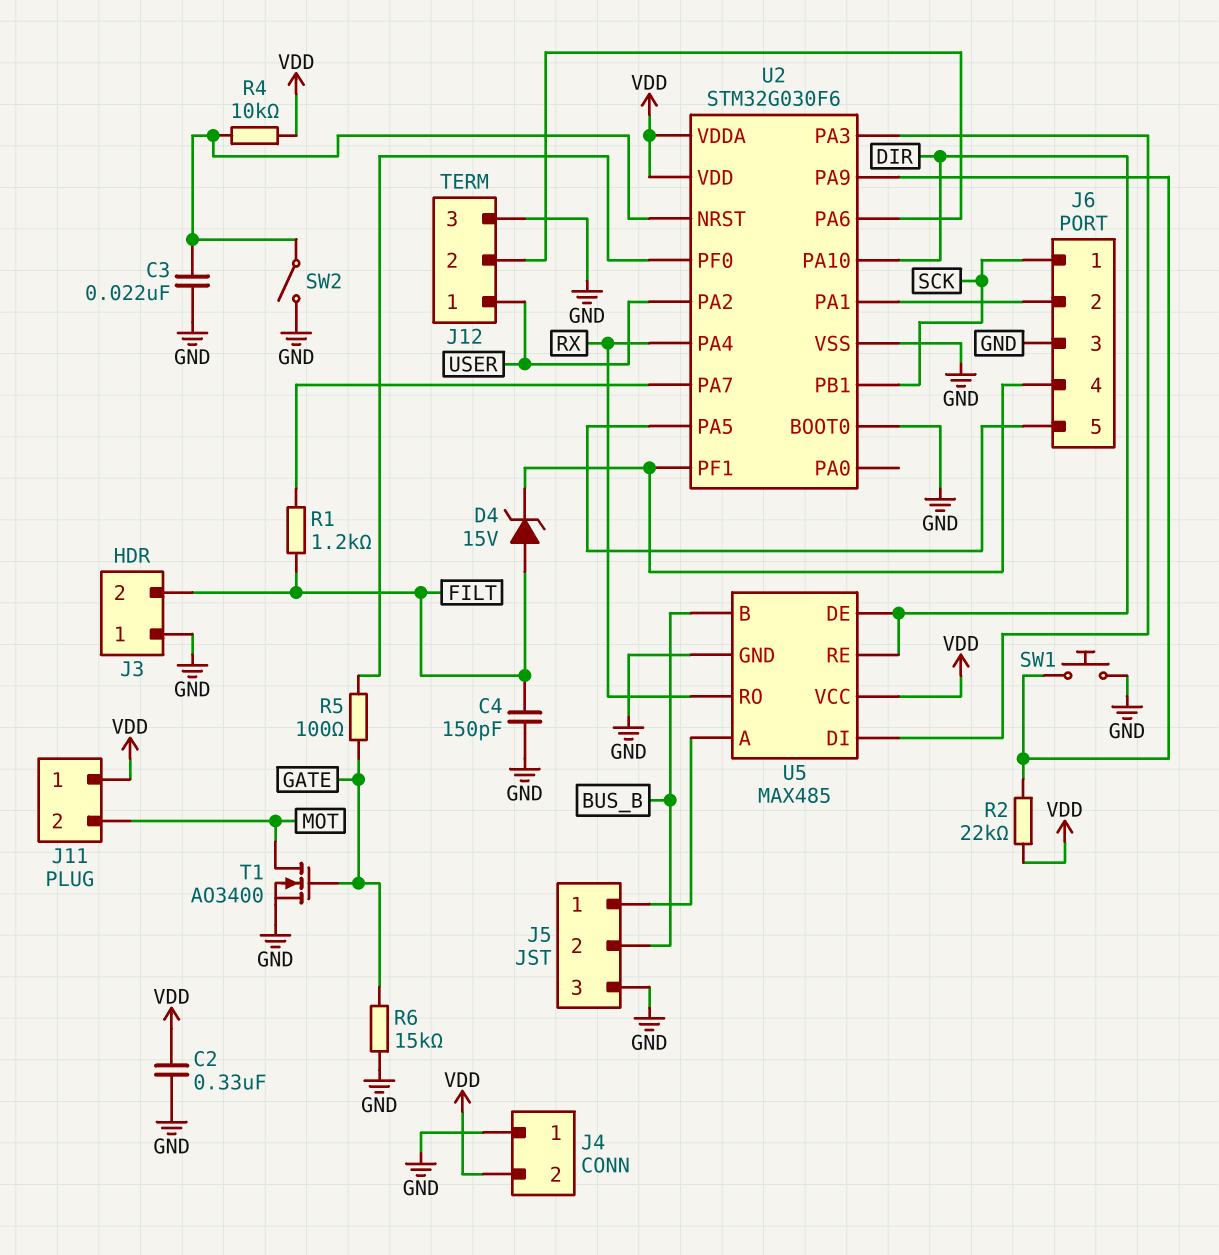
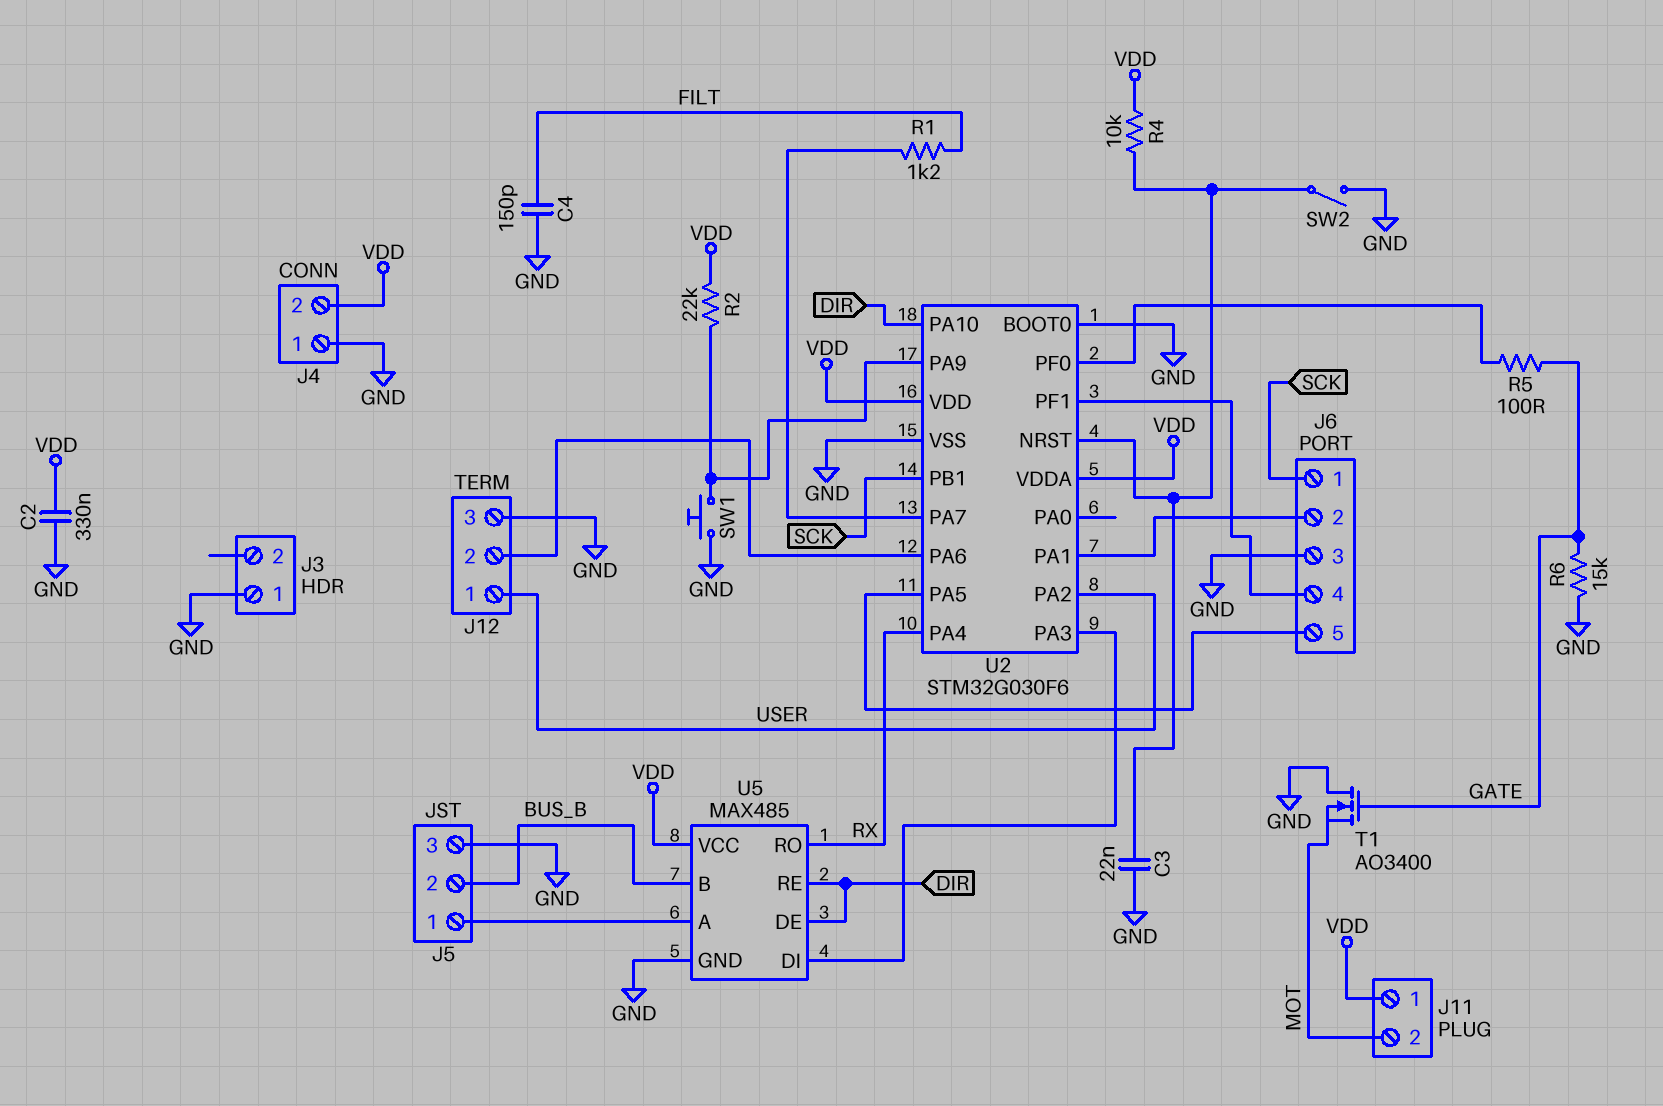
D4: zener 15V (A FILT, K J6/4) -> none
J3 pin 2: FILT -> none
T1: NMOS AO3400 (G GATE, D MOT, S GND) -> NMOS AO3400 (G GATE, D GND, S MOT)

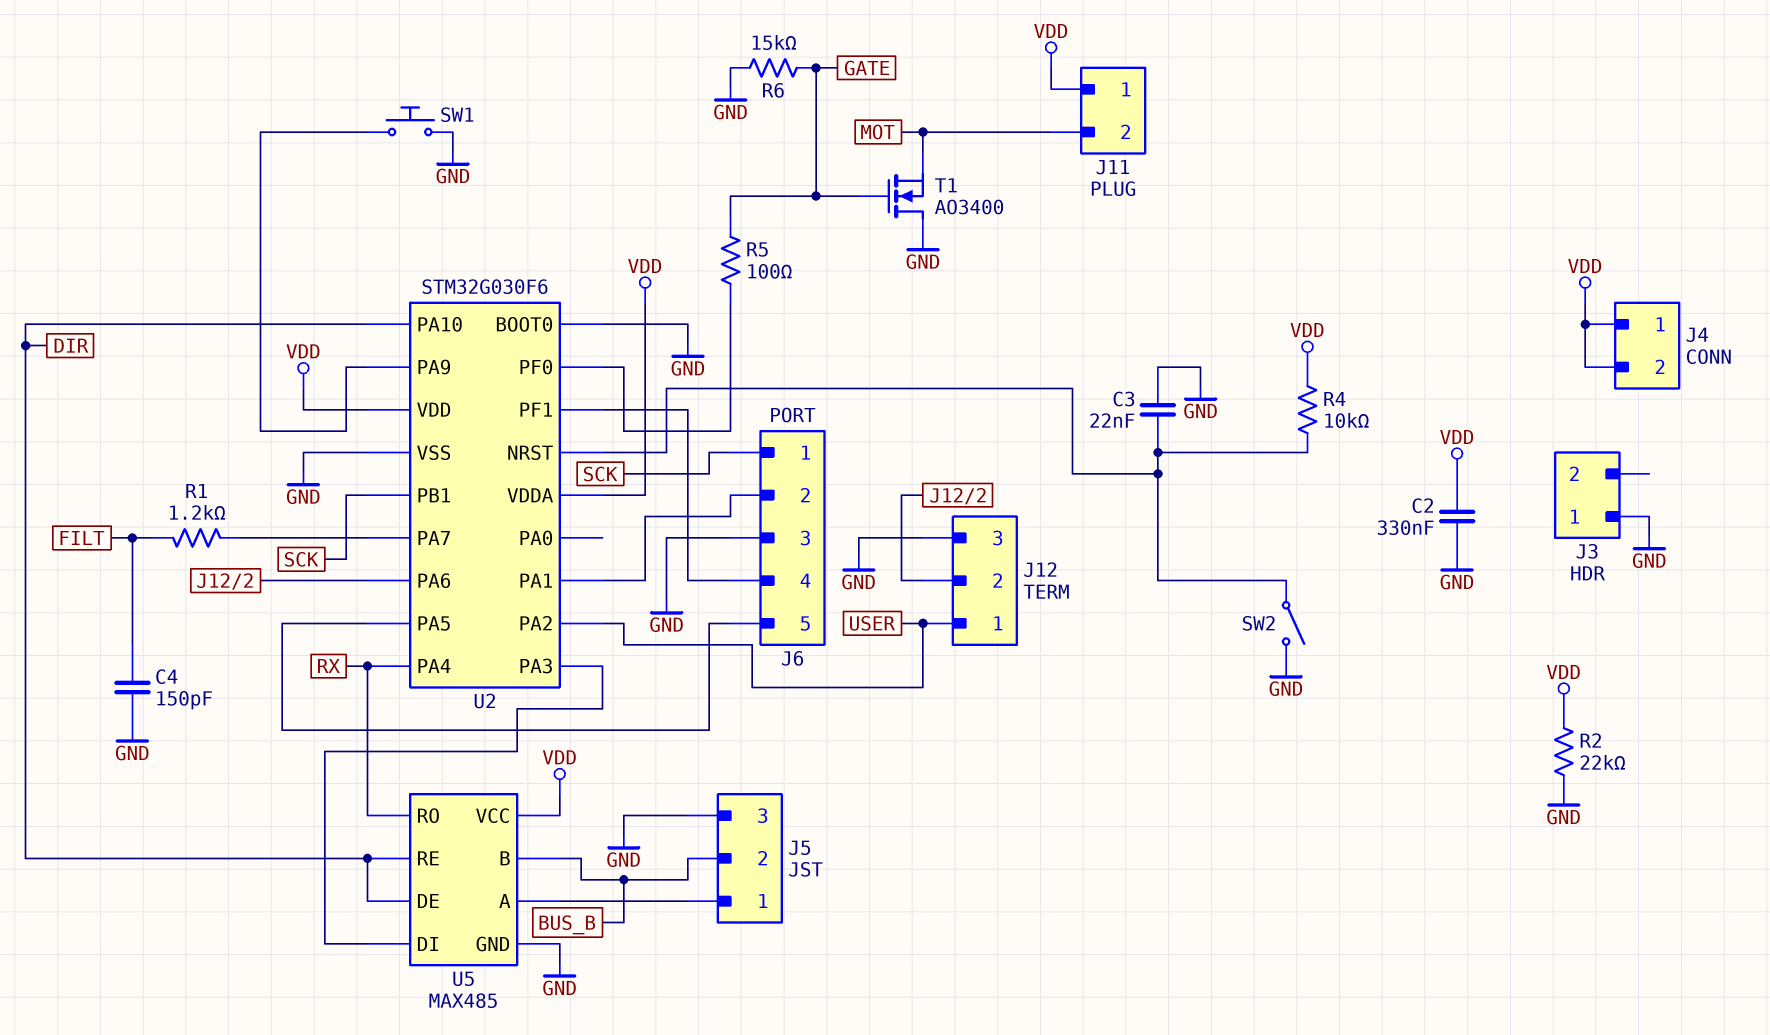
J4 pin 1: GND -> VDD
R2: 22k (U2/PA9, VDD) -> 22k (GND, VDD)

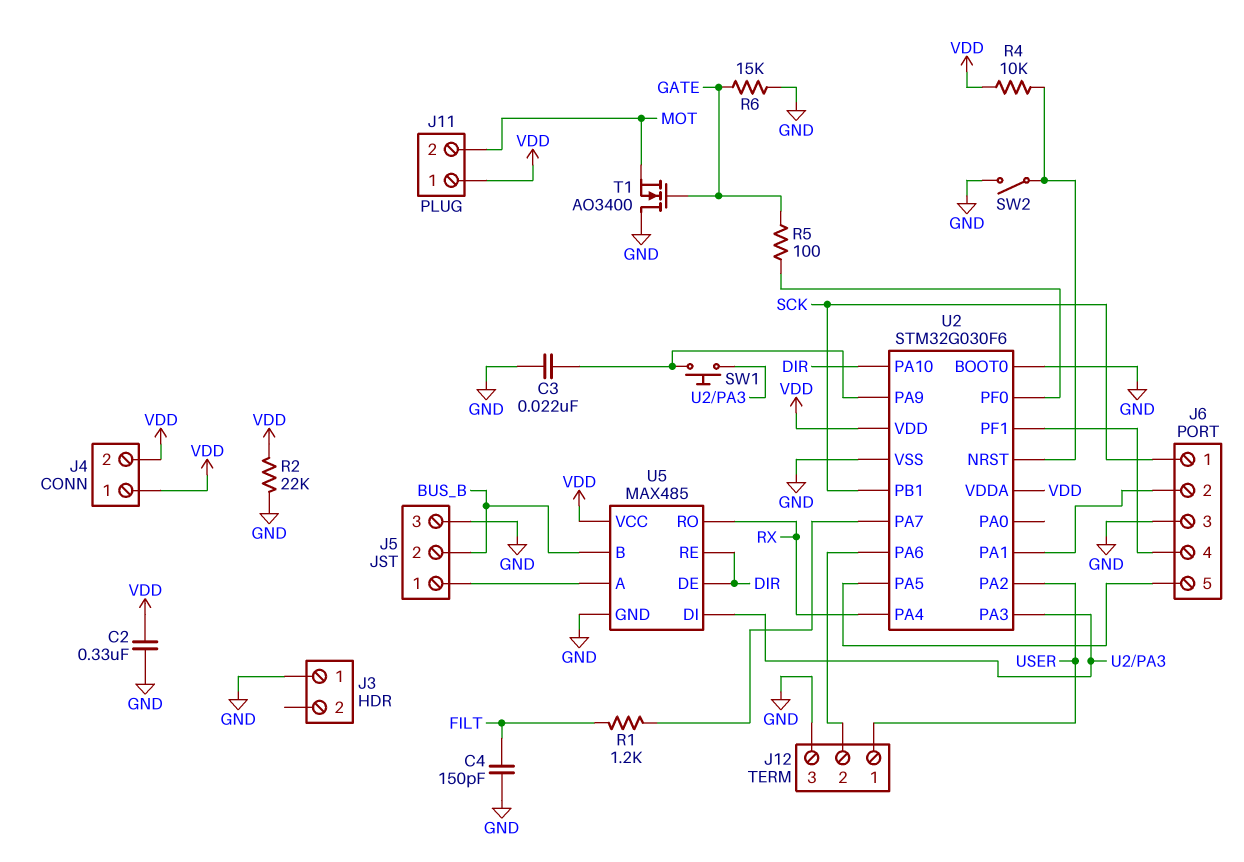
C3: 22nF (GND, U2/NRST) -> 22nF (GND, U2/PA9)
SW1: button (GND, U2/PA9) -> button (U2/PA3, U2/PA9)

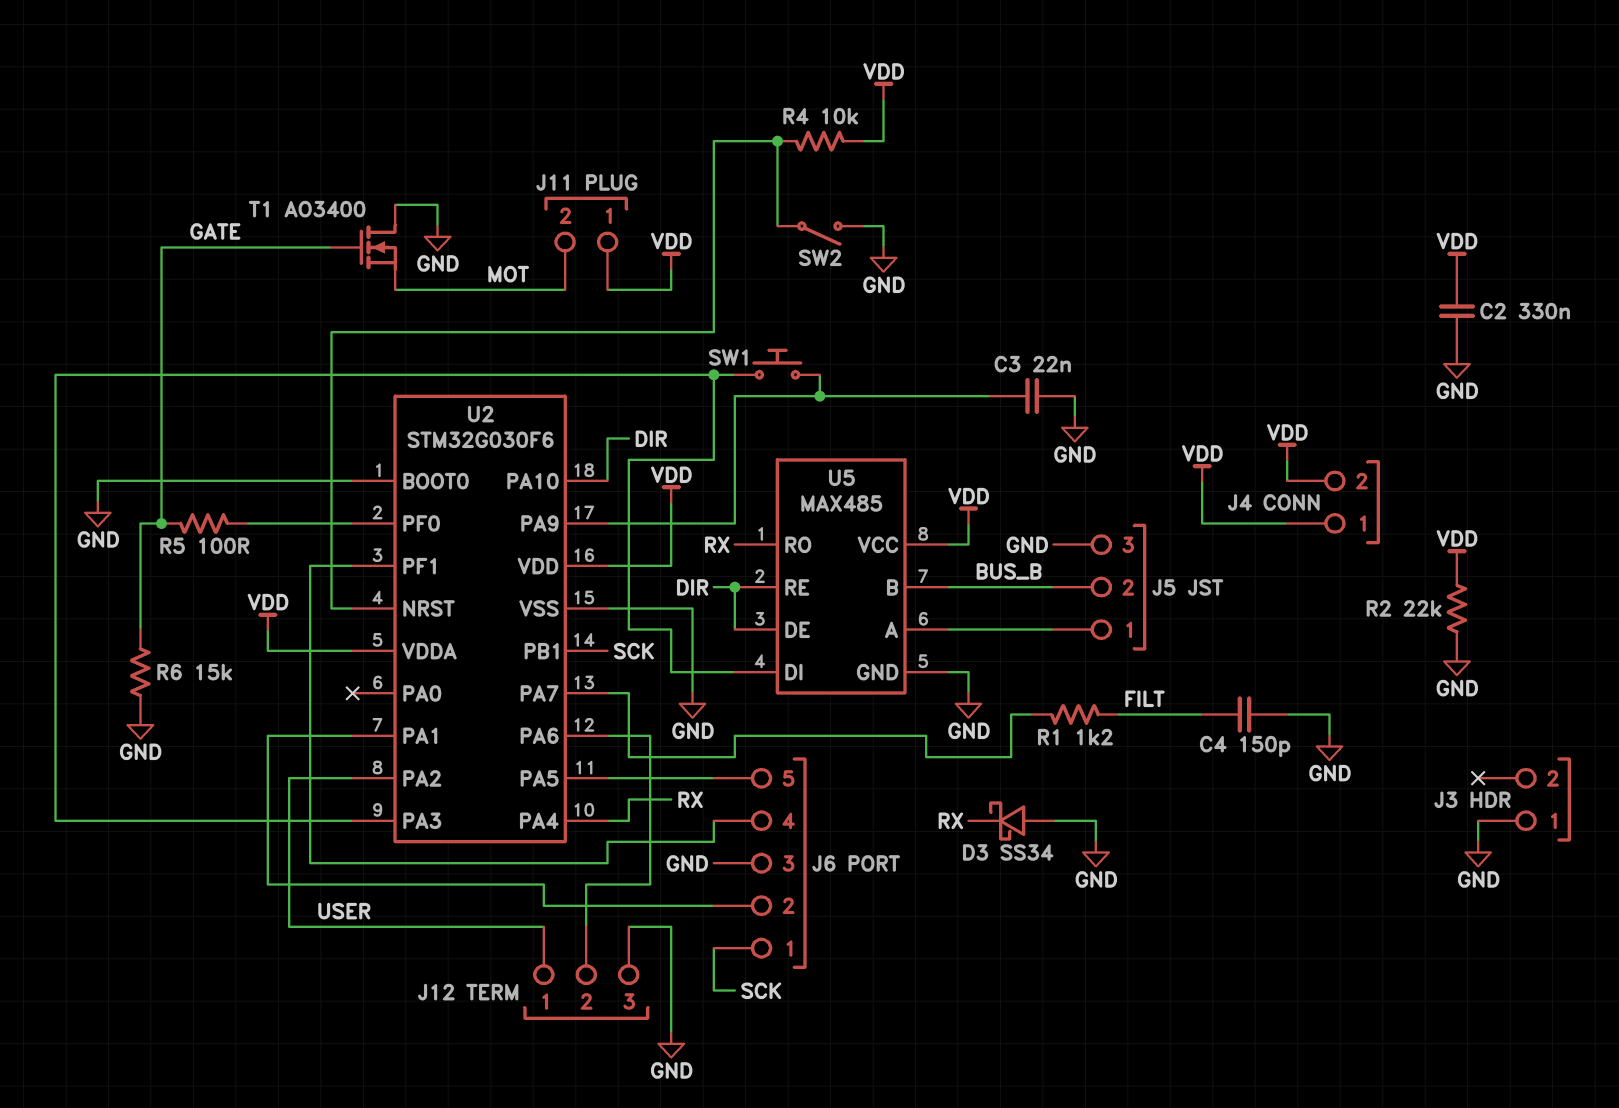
D3: none -> schottky SS34 (A GND, K RX)

